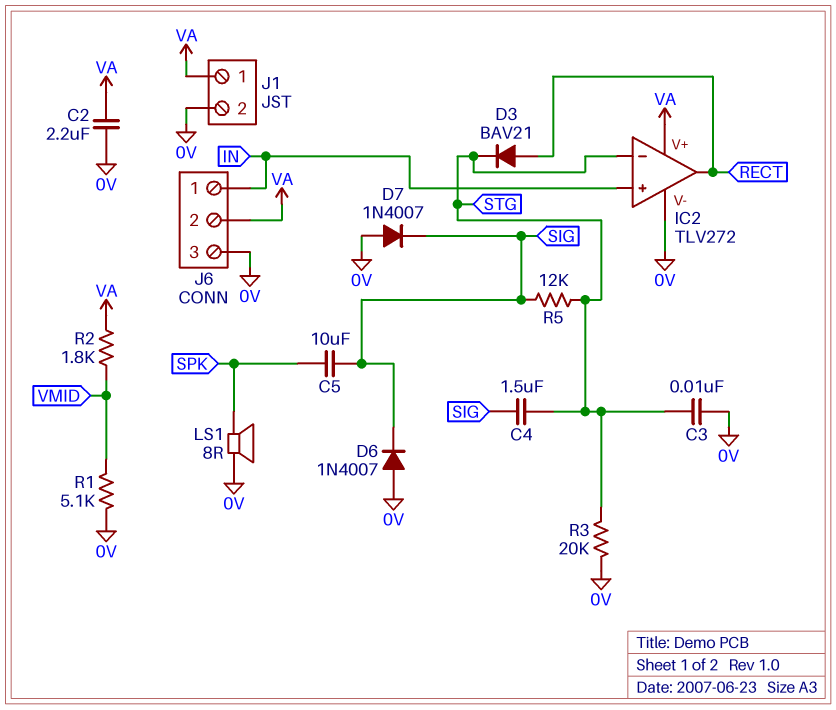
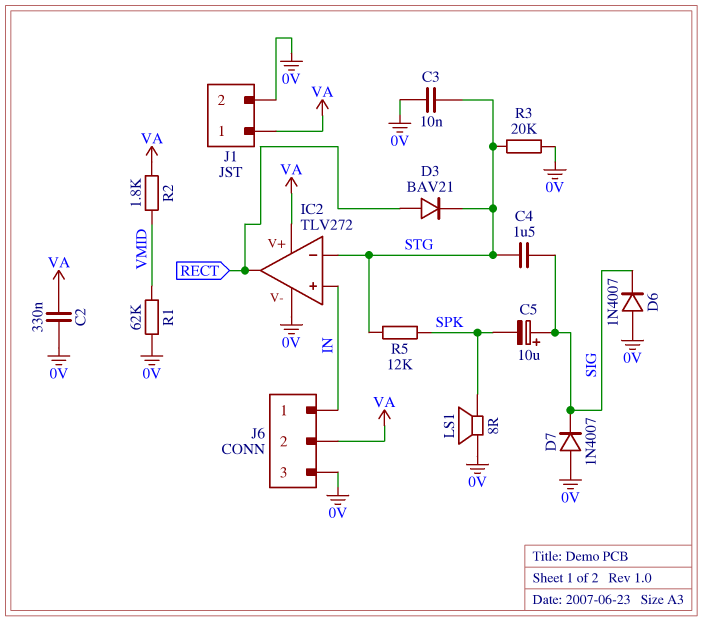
C2: 2.2uF (0V, VA) -> 330nF (0V, VA)
C5: 10uF (SIG, SPK) -> 10uF (plus SIG, minus SPK)
R1: 5.1k (0V, VMID) -> 62k (0V, VMID)
R5: 12k (SIG, STG) -> 12k (SPK, STG)

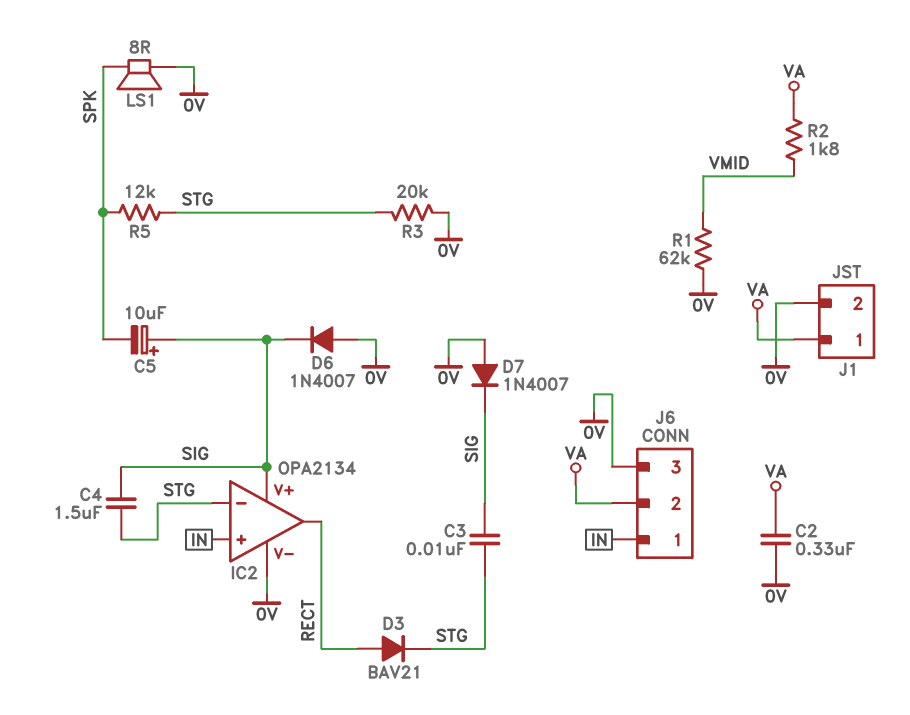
C3: 10nF (0V, STG) -> 10nF (SIG, STG)
IC2: TLV272 -> OPA2134
IC2 pin V+: VA -> SIG

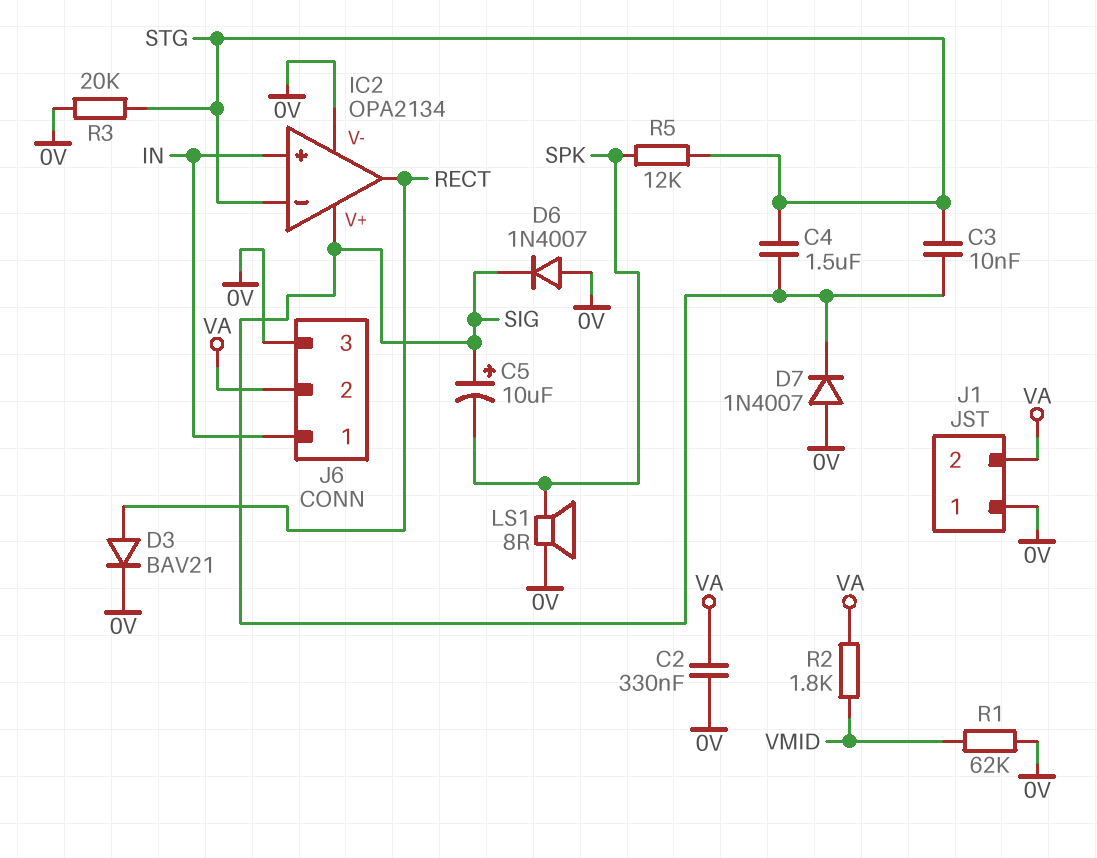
D3: diode BAV21 (A RECT, K STG) -> diode BAV21 (A RECT, K 0V)
J1 pin 1: VA -> 0V
J1 pin 2: 0V -> VA

